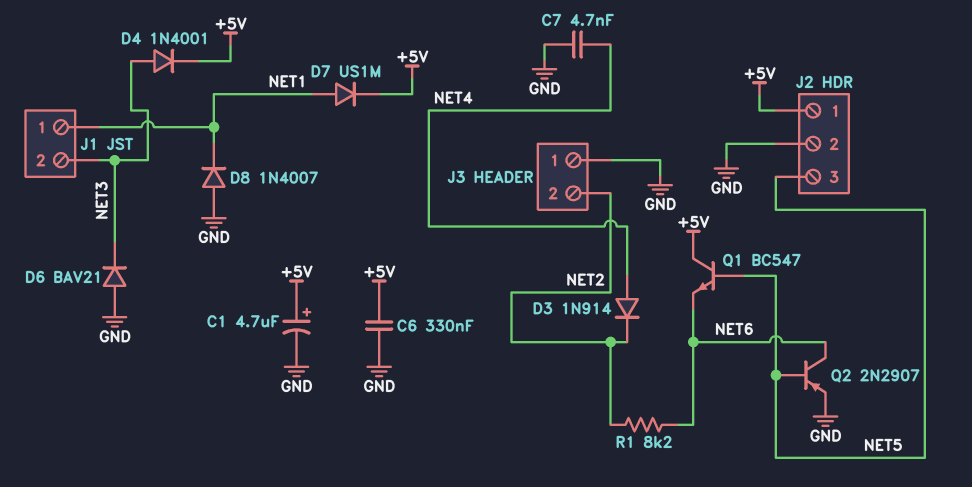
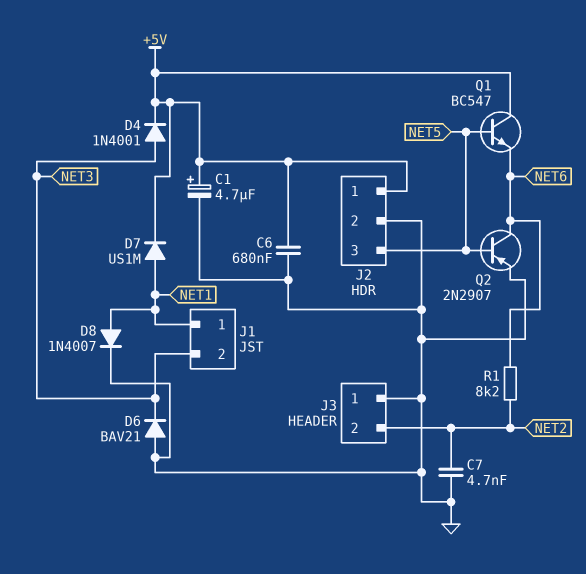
C6: 330nF (+5V, GND) -> 680nF (+5V, GND)
C7: 4.7nF (GND, NET4) -> 4.7nF (GND, NET2)
D3: diode 1N914 (A NET4, K NET2) -> none
D8: diode 1N4007 (A GND, K NET1) -> diode 1N4007 (A NET1, K GND)

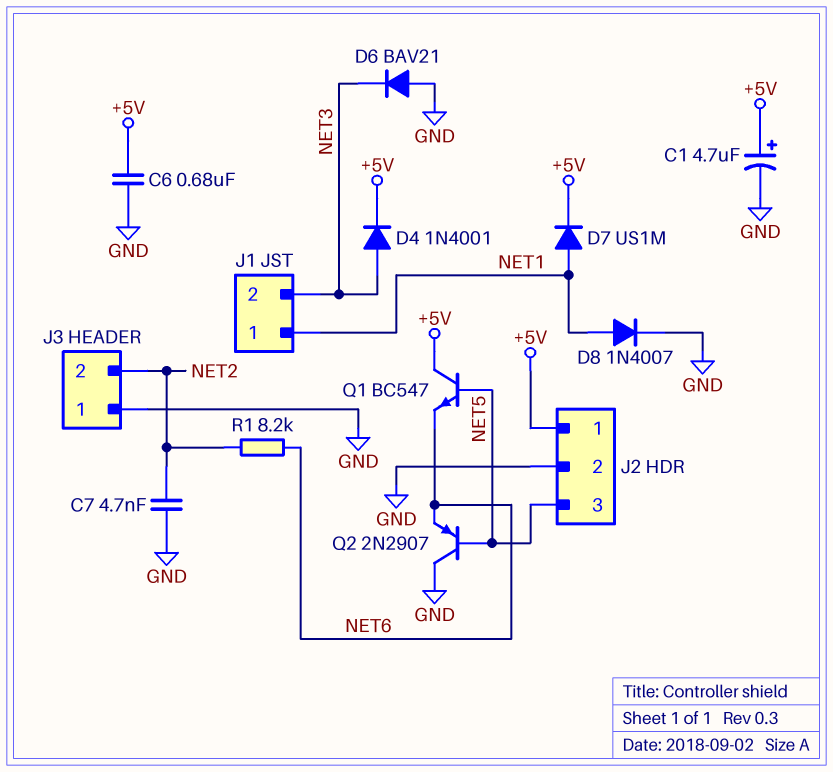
Q2: PNP 2N2907 (B NET5, C NET6, E GND) -> PNP 2N2907 (B NET5, C GND, E NET6)

